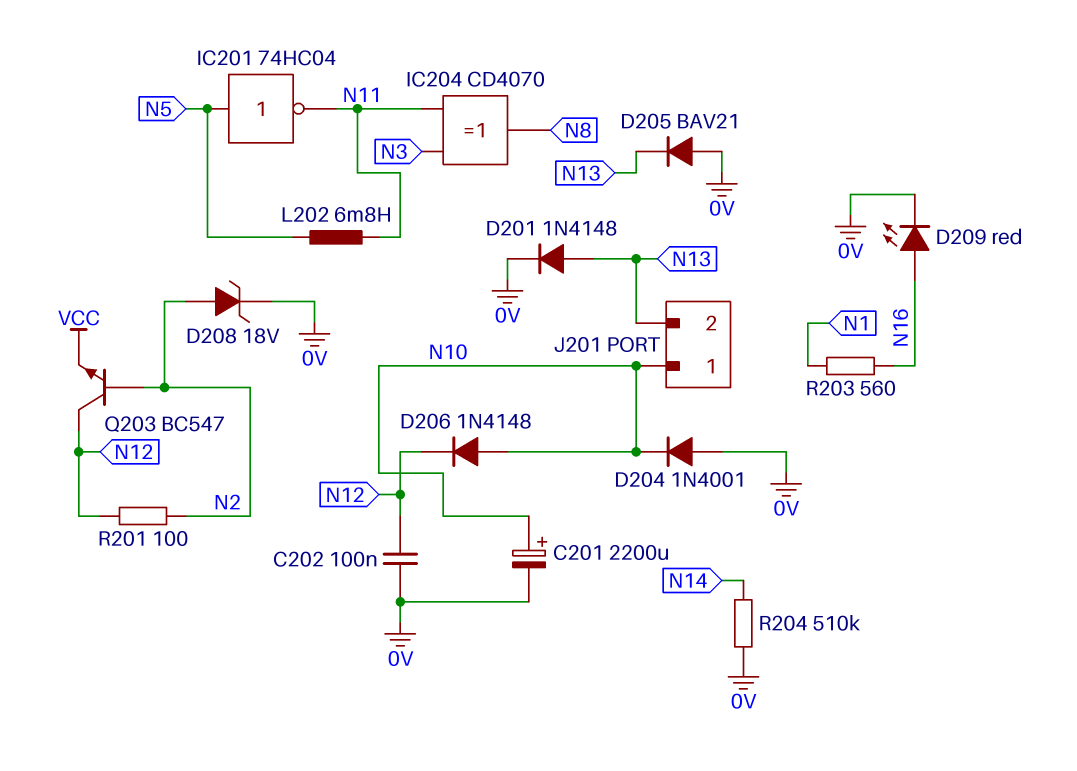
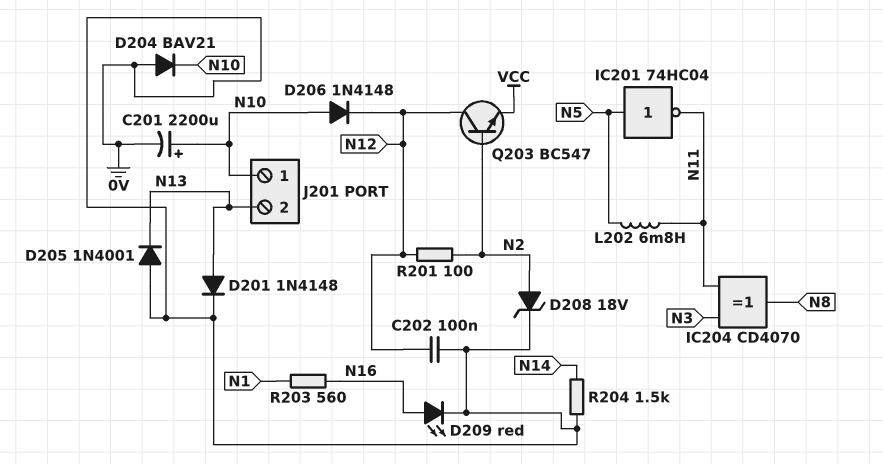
D204: diode 1N4001 (A 0V, K N10) -> diode BAV21 (A 0V, K N10)
D205: diode BAV21 (A 0V, K N13) -> diode 1N4001 (A 0V, K N13)
R204: 510k (0V, N14) -> 1.5k (0V, N14)

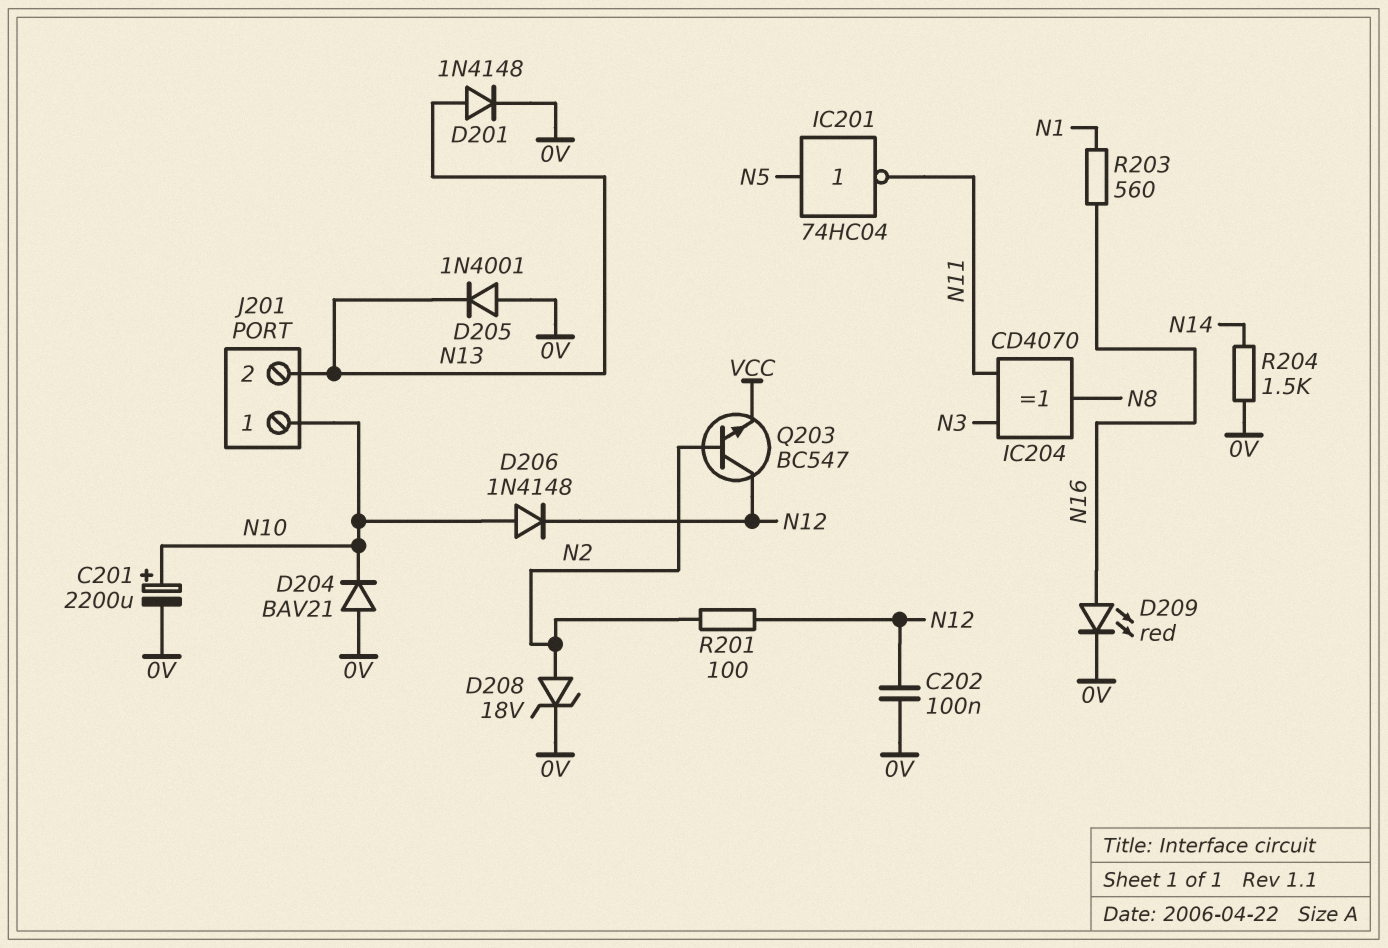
L202: 6.8mH (N5, N11) -> none

